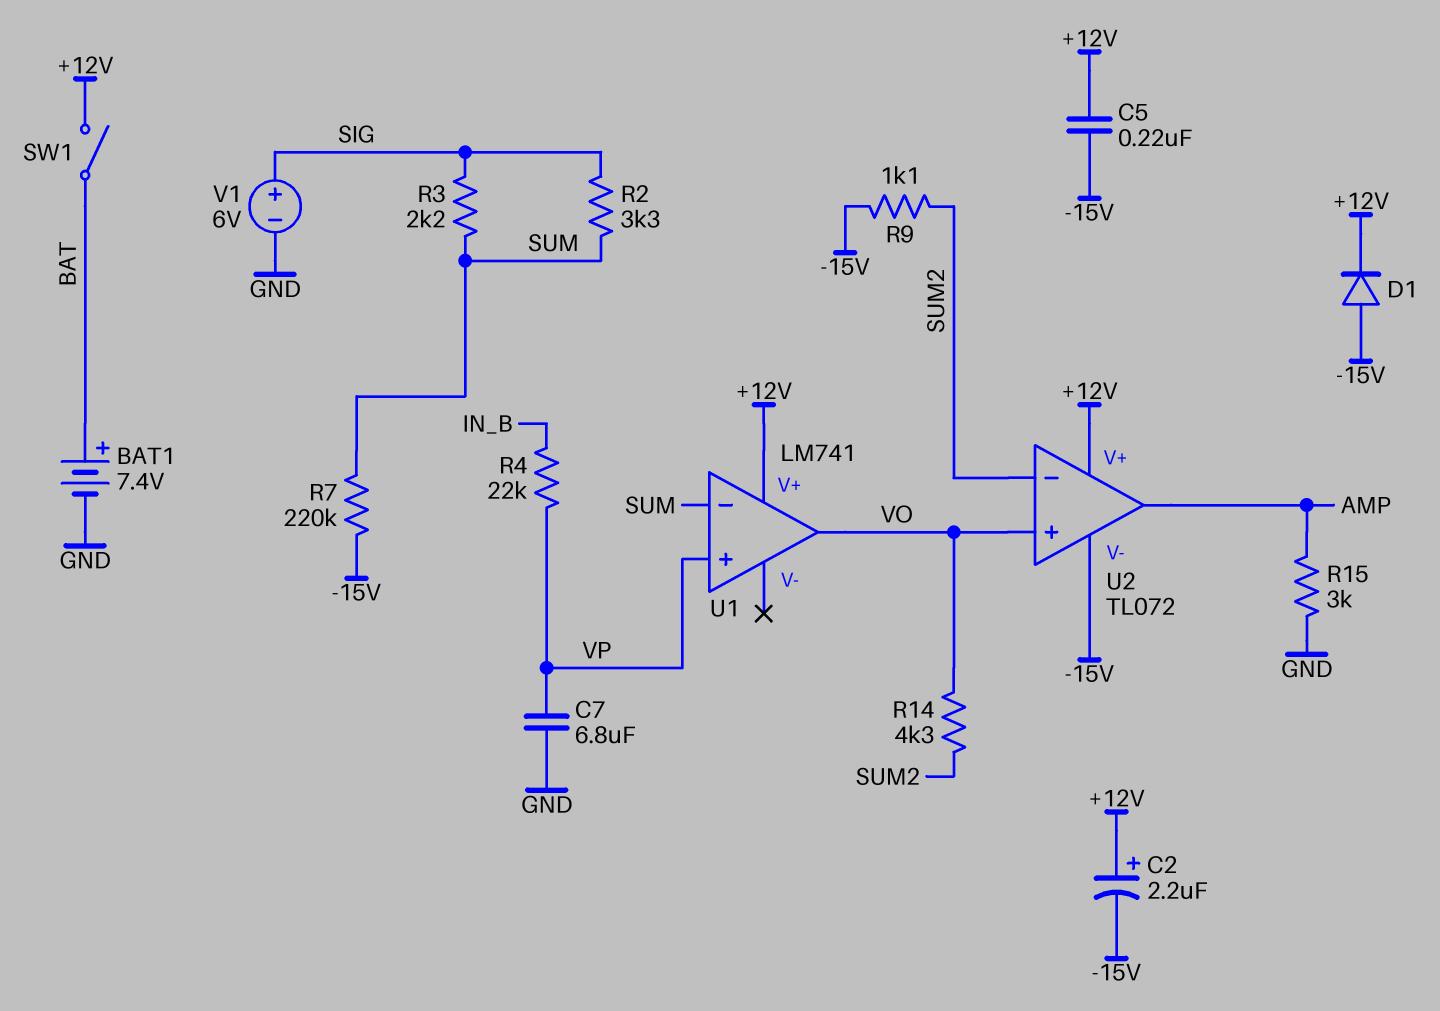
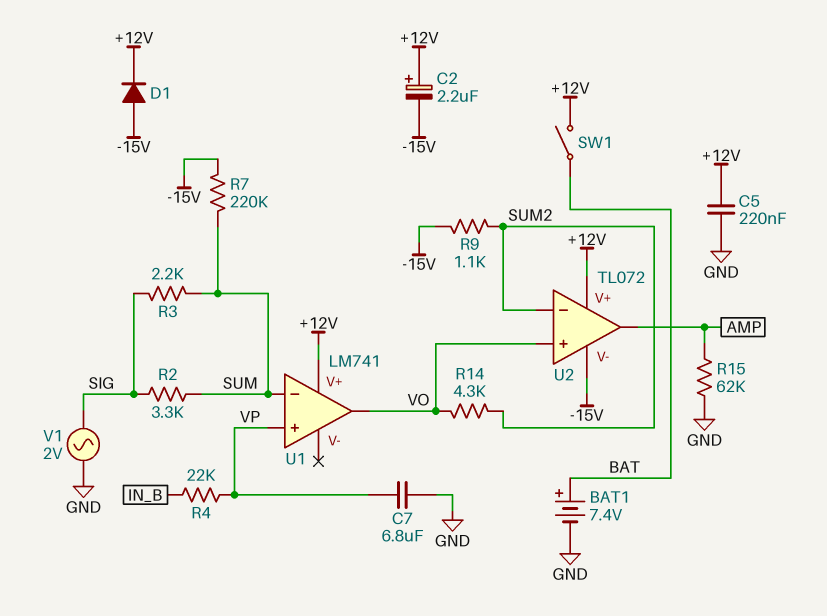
C5: 220nF (+12V, -15V) -> 220nF (+12V, GND)
R15: 3k (AMP, GND) -> 62k (AMP, GND)
V1: 6V (plus SIG, minus GND) -> AC 2V (GND, SIG)

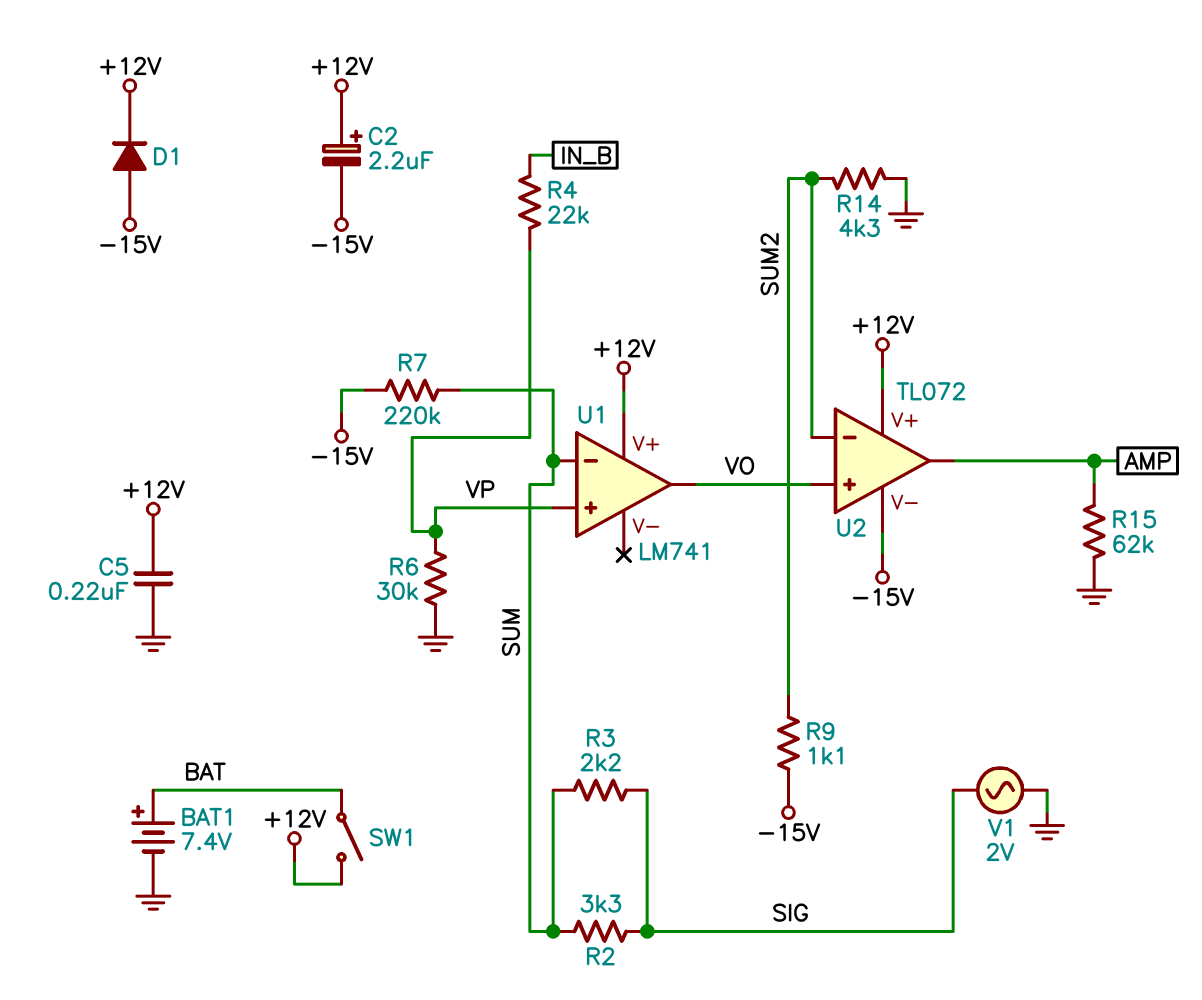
C7: 6.8uF (GND, VP) -> none
R6: none -> 30k (GND, VP)
R14: 4.3k (SUM2, VO) -> 4.3k (GND, SUM2)

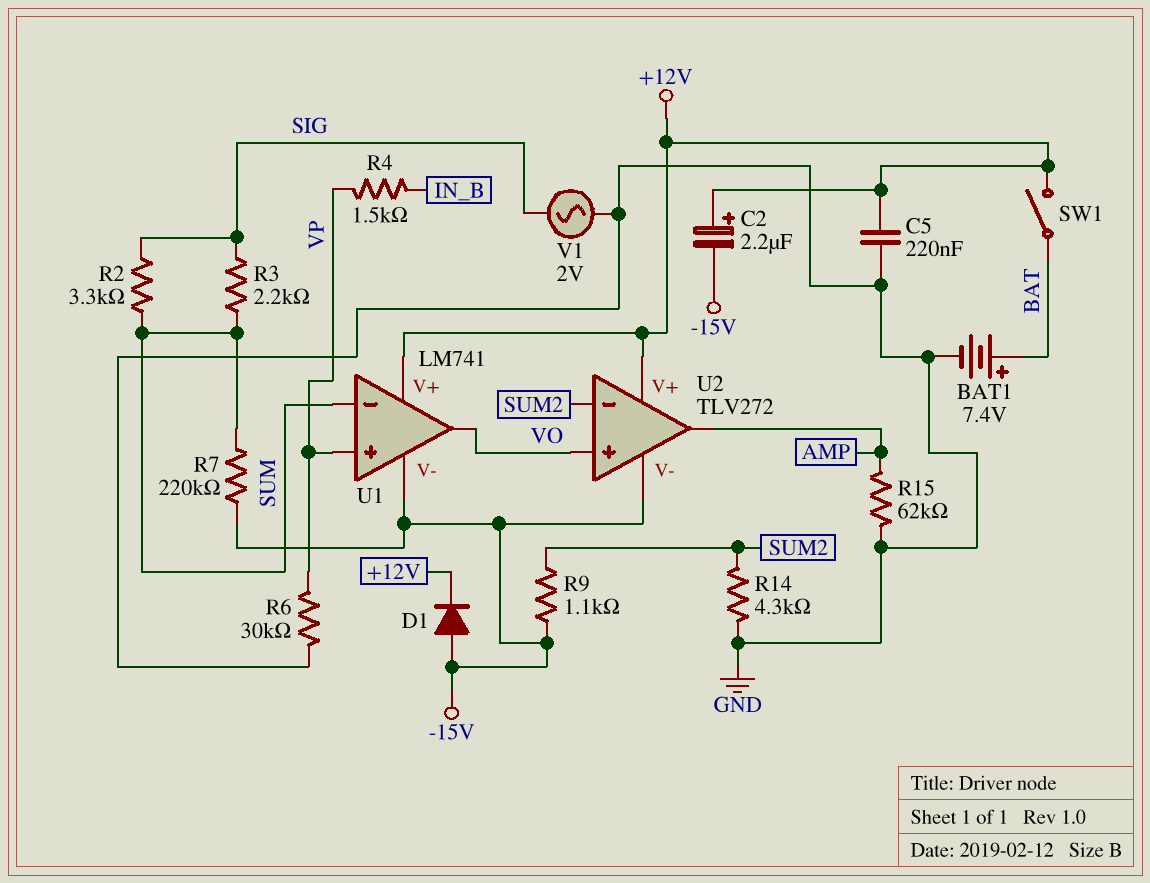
R4: 22k (IN_B, VP) -> 1.5k (IN_B, VP)
U1 pin V-: none -> -15V
U2: TL072 -> TLV272

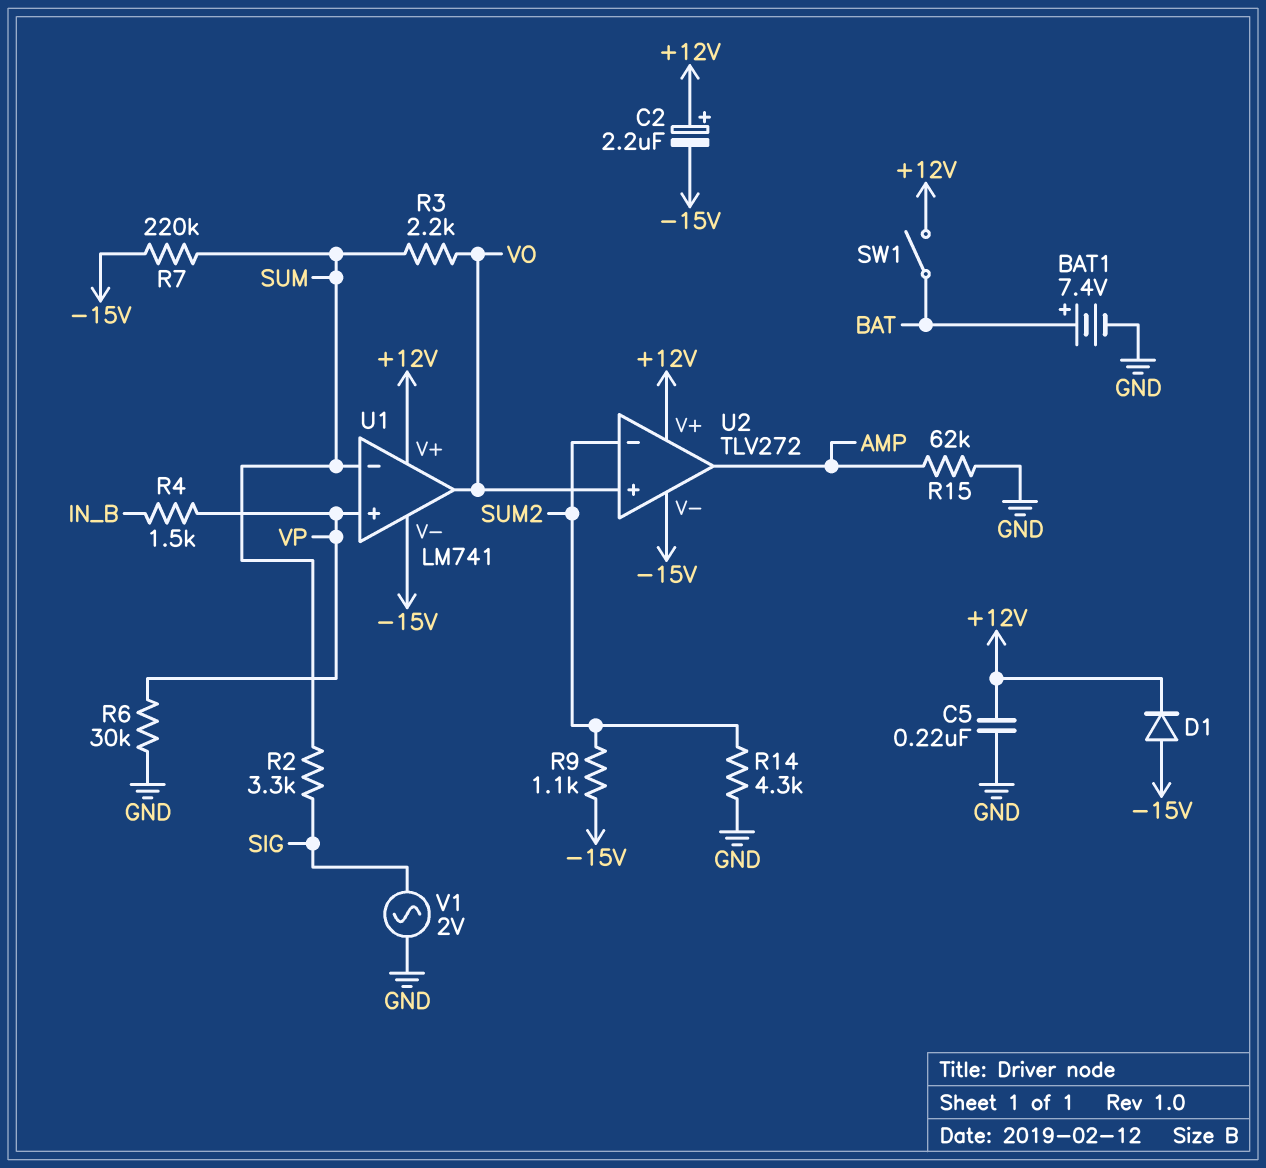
R3: 2.2k (SIG, SUM) -> 2.2k (SUM, VO)

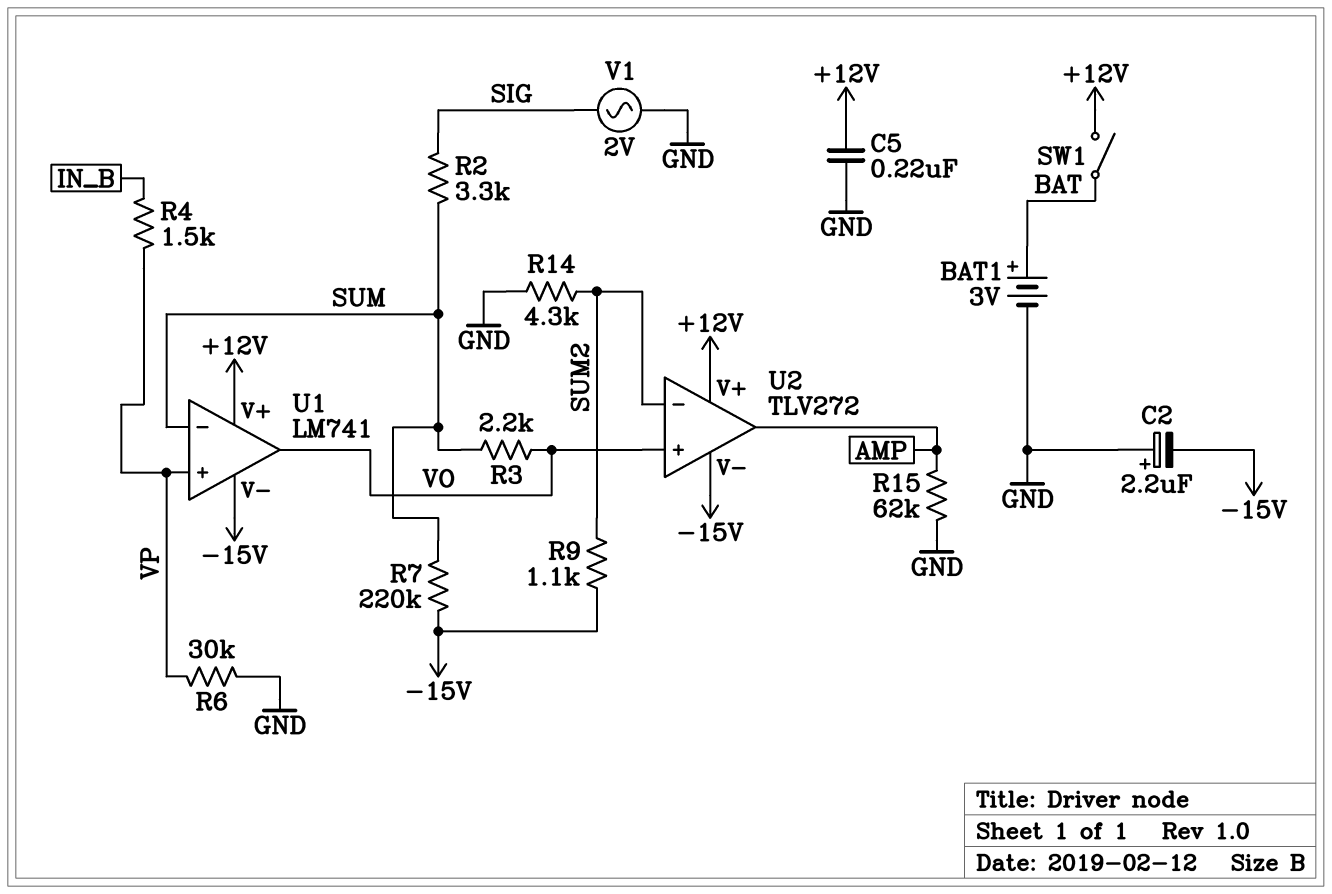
BAT1: 7.4V (plus BAT, minus GND) -> 3V (plus BAT, minus GND)
C2: 2.2uF (plus +12V, minus -15V) -> 2.2uF (plus GND, minus -15V)
D1: diode (A -15V, K +12V) -> none

